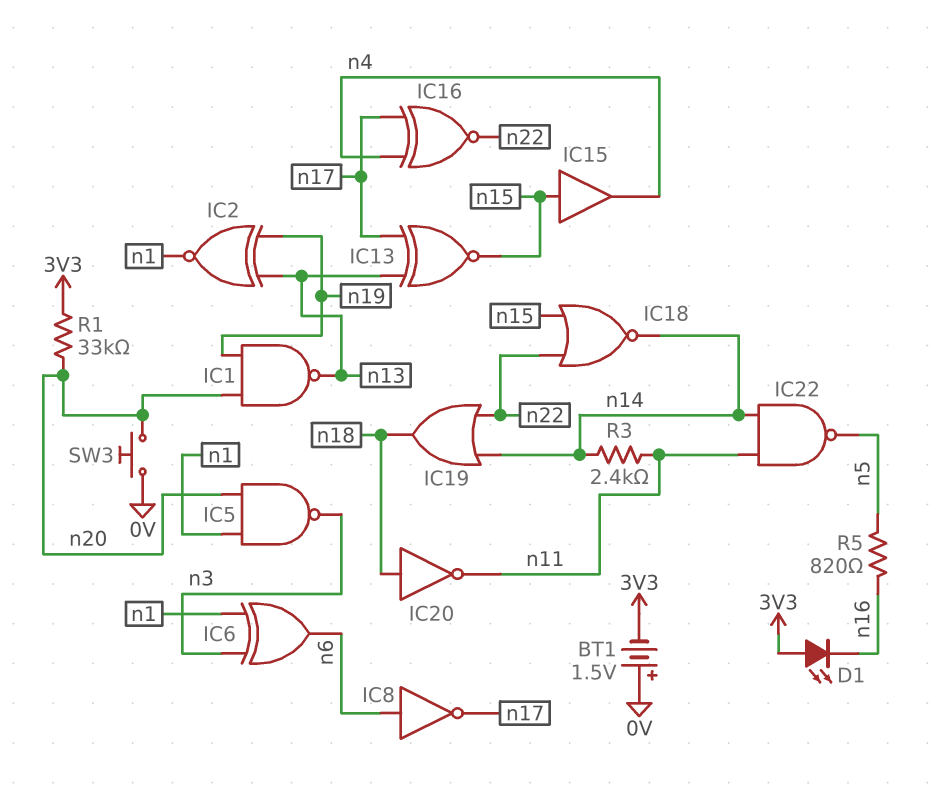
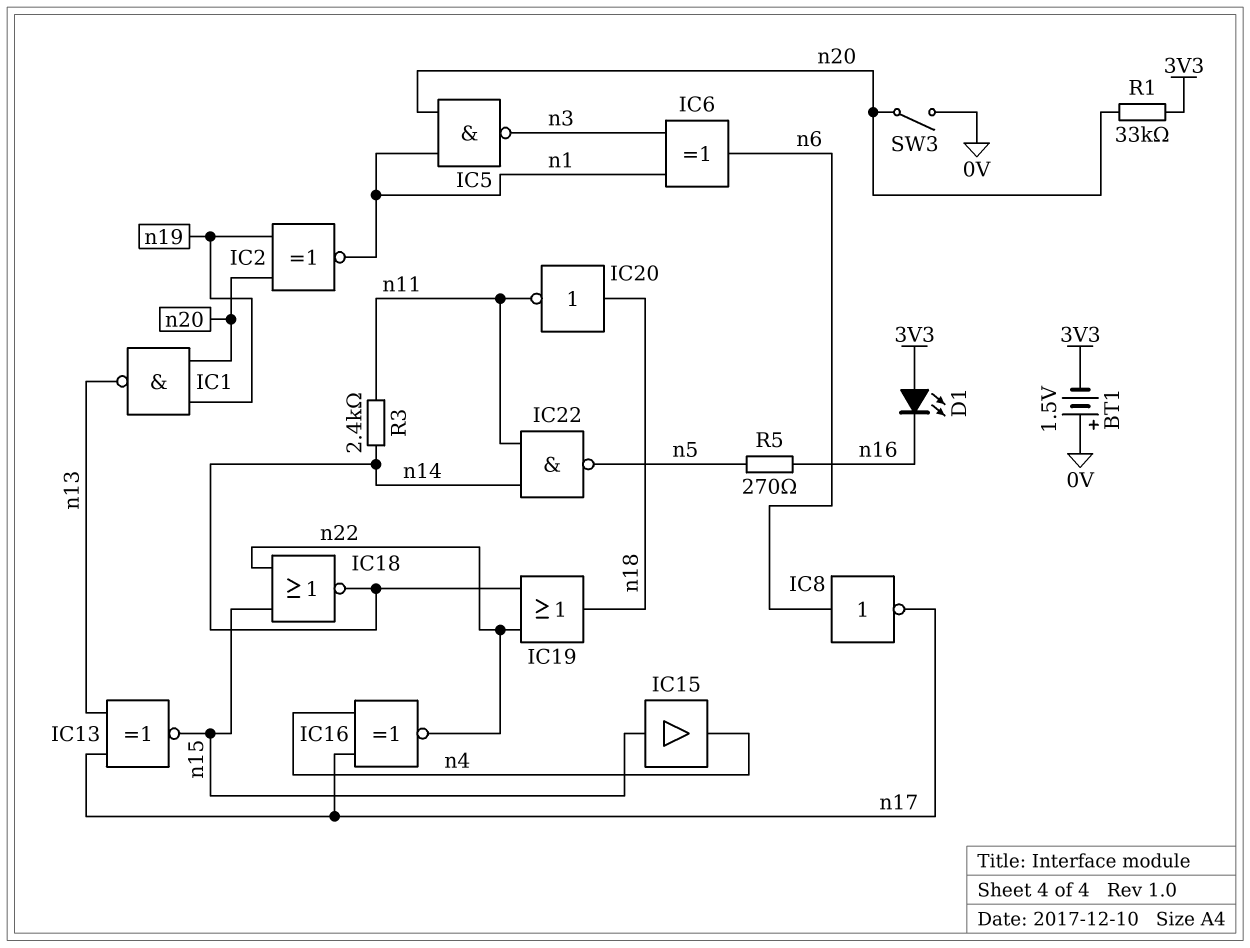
IC2: XNOR (in n13, in n19, out n1) -> XNOR (in n19, in n20, out n1)
R5: 820 (n5, n16) -> 270 (n5, n16)
SW3: button (0V, n20) -> switch (0V, n20)

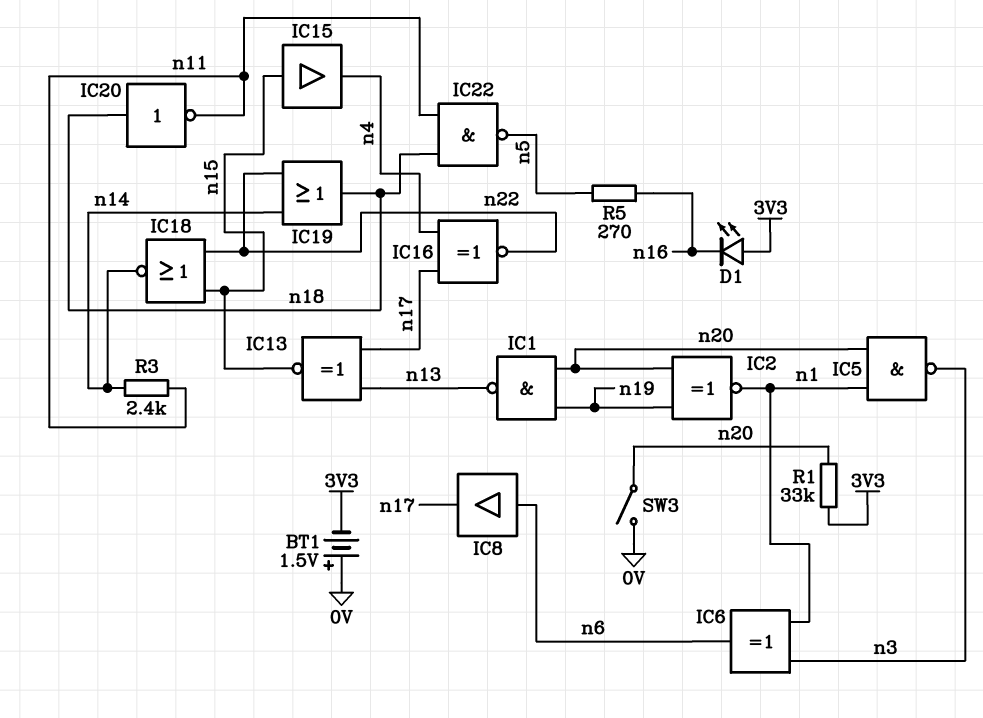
IC8: NOT (in n6, out n17) -> buffer (in n6, out n17)
IC22: NAND (in n11, in n14, out n5) -> NAND (in n11, in n18, out n5)

